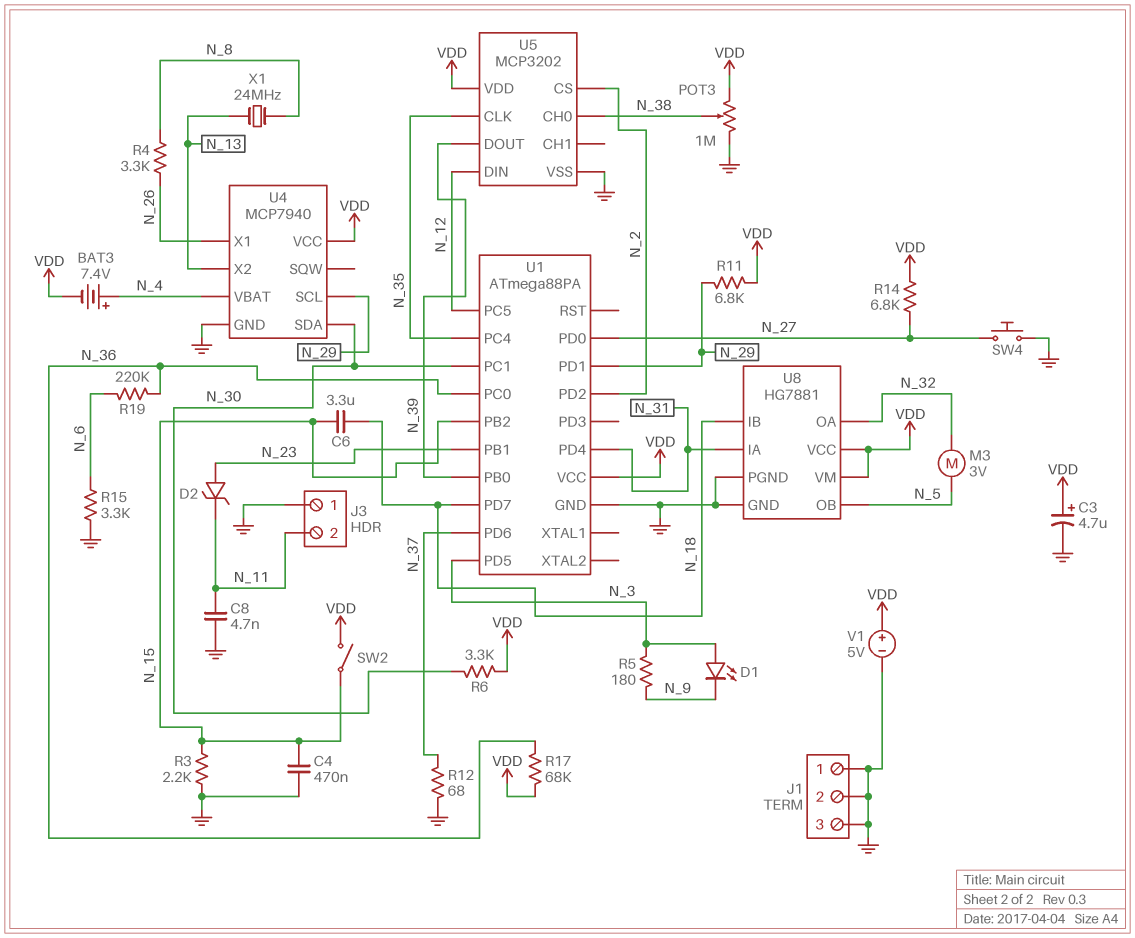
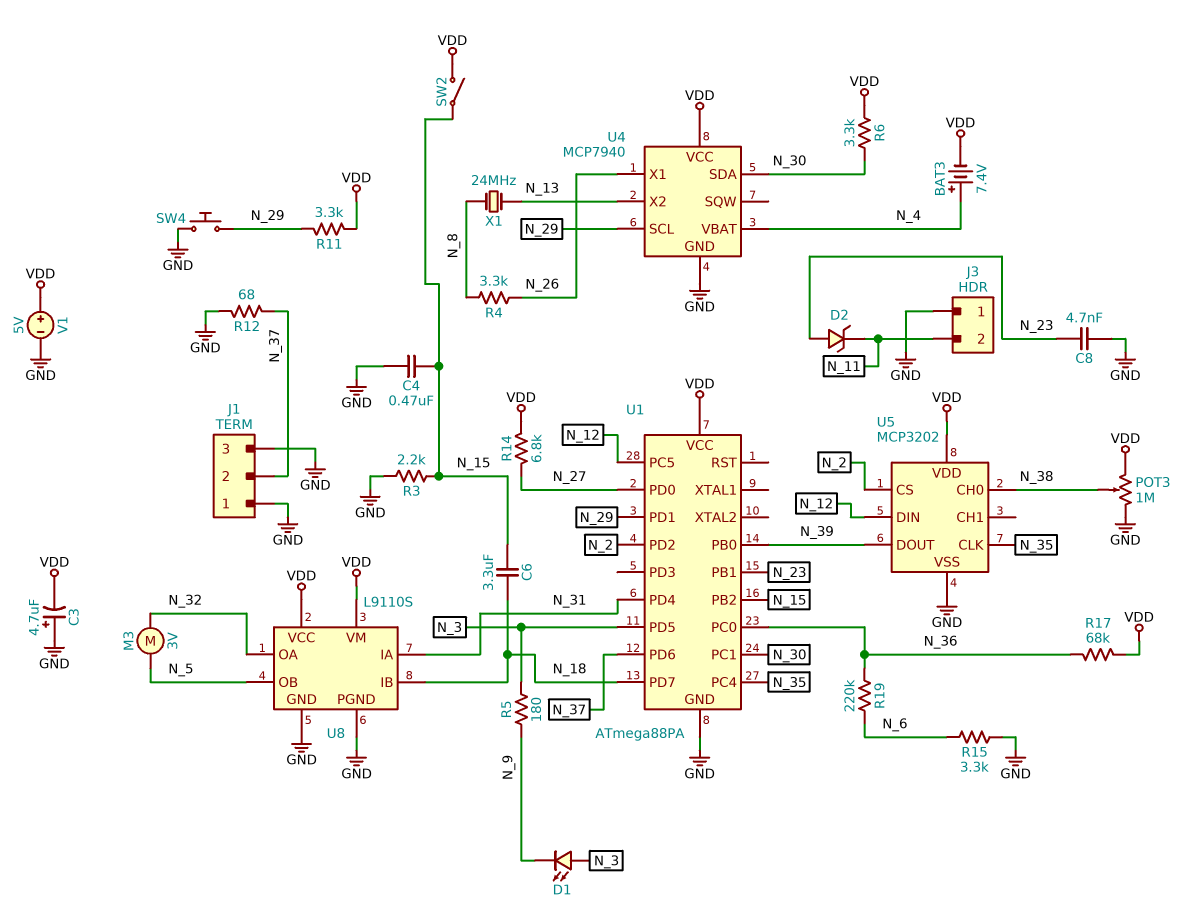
C3: 4.7uF (plus VDD, minus GND) -> 4.7uF (plus GND, minus VDD)
C8: 4.7nF (GND, N_11) -> 4.7nF (GND, N_23)
J1 pin 2: GND -> N_37
R11: 6.8k (N_29, VDD) -> 3.3k (N_29, VDD)
SW4: button (GND, N_27) -> button (GND, N_29)
U8: HG7881 -> L9110S

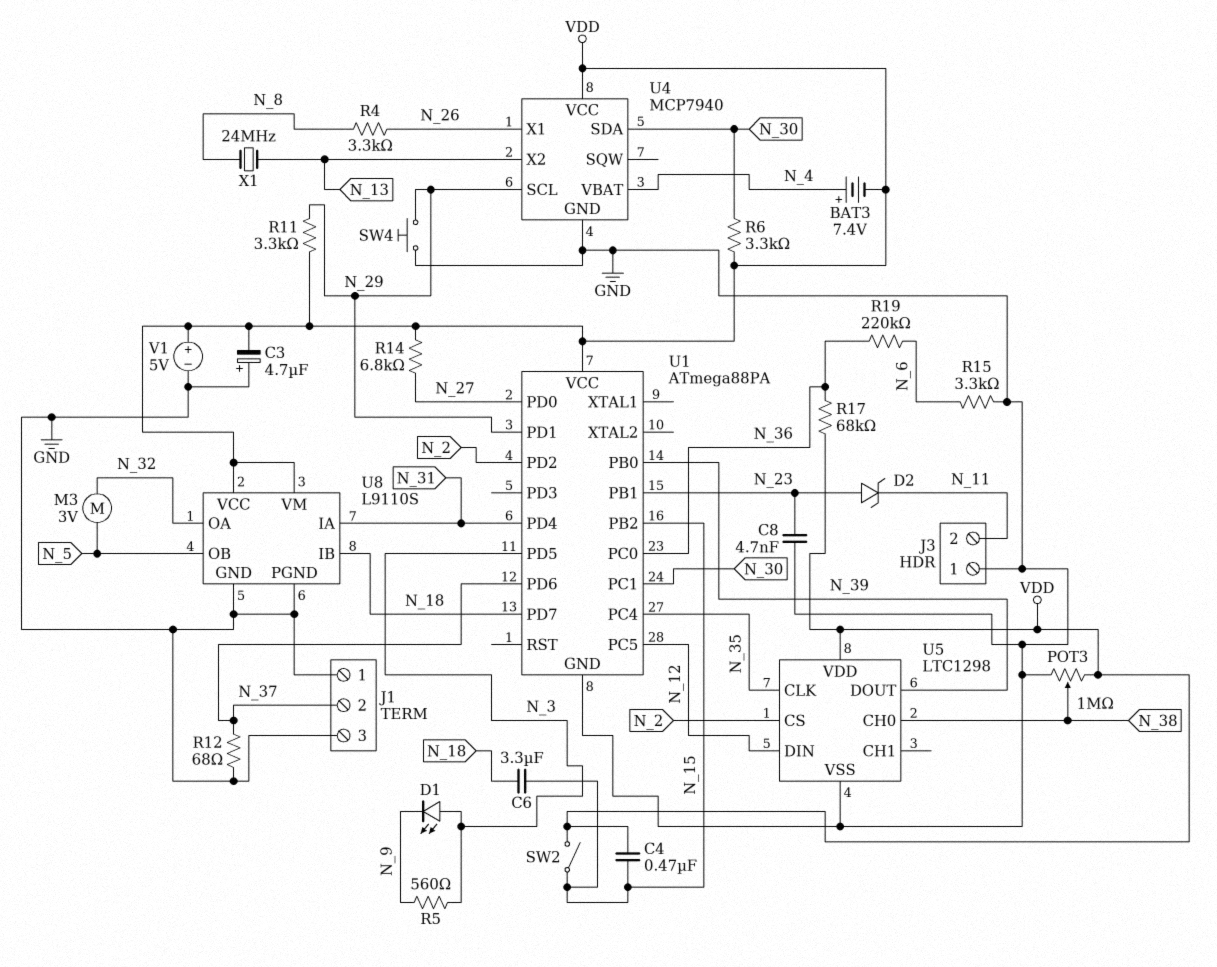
C4: 470nF (GND, N_15) -> 470nF (N_15, VDD)
R3: 2.2k (GND, N_15) -> none
R5: 180 (N_3, N_9) -> 560 (N_3, N_9)
U5: MCP3202 -> LTC1298

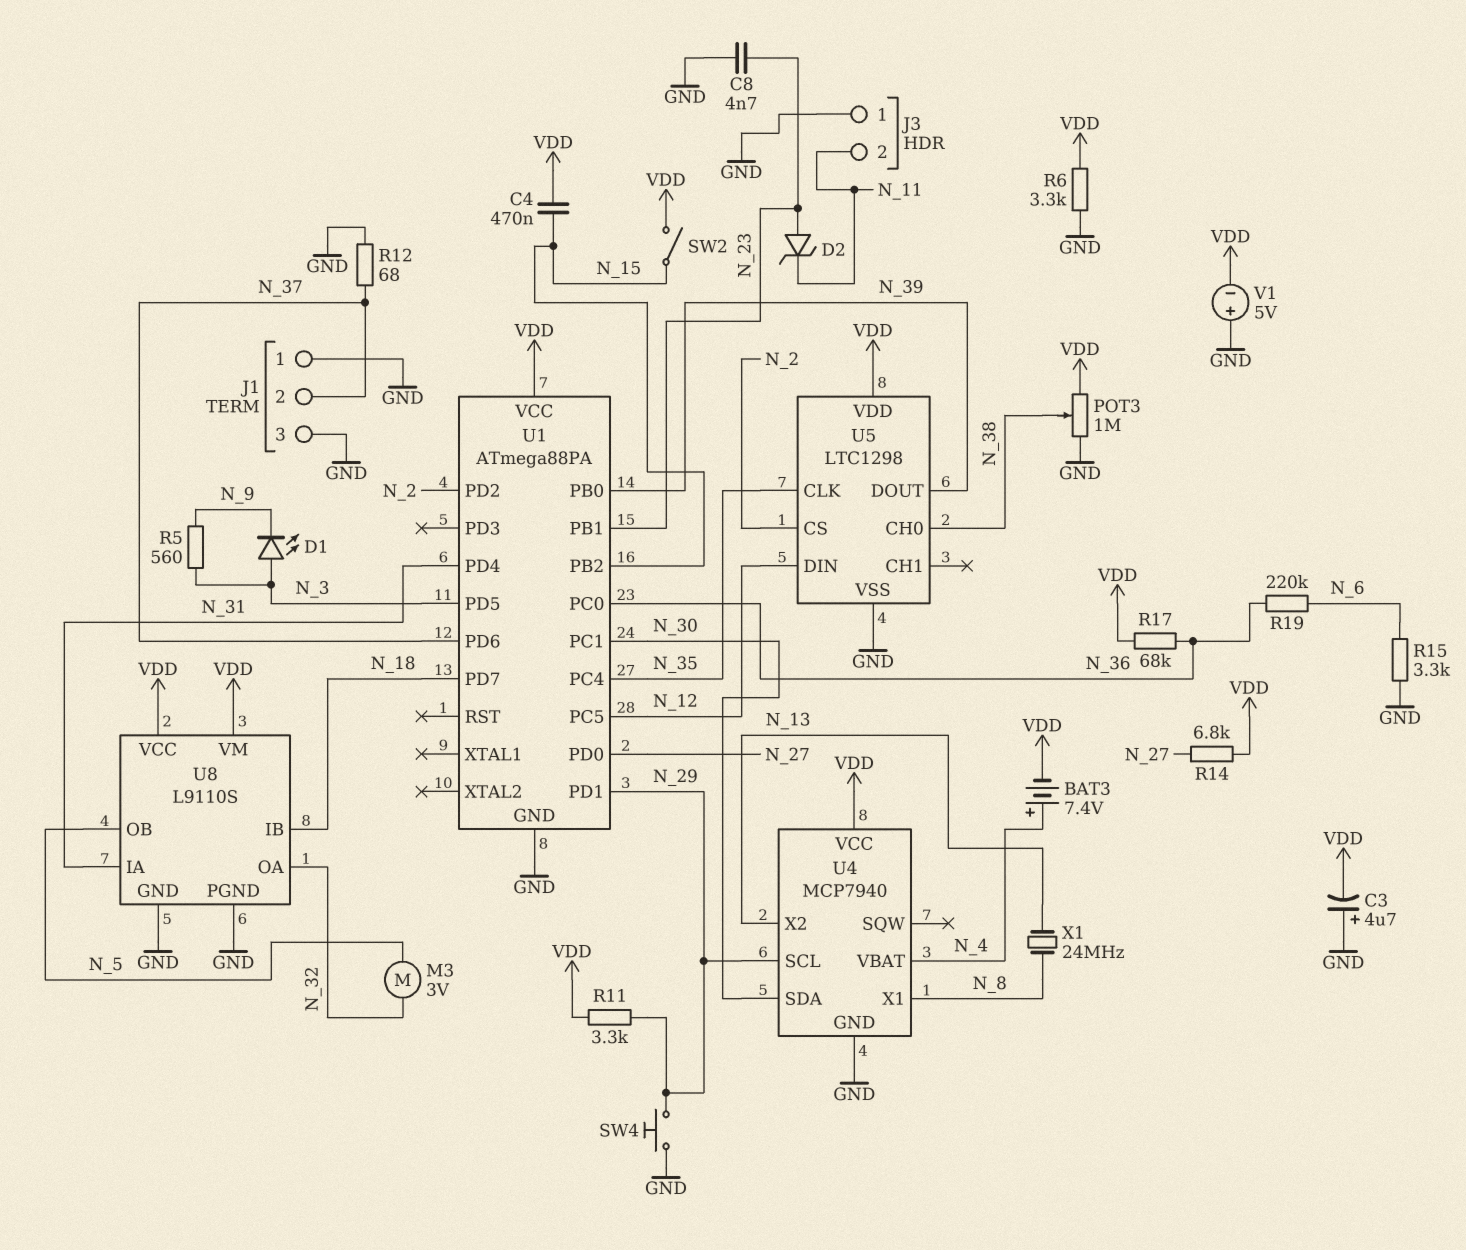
C6: 3.3uF (N_15, N_18) -> none
R4: 3.3k (N_8, N_26) -> none
R6: 3.3k (N_30, VDD) -> 3.3k (GND, VDD)
U4 pin X1: N_26 -> N_8
V1: 5V (plus VDD, minus GND) -> 5V (plus GND, minus VDD)

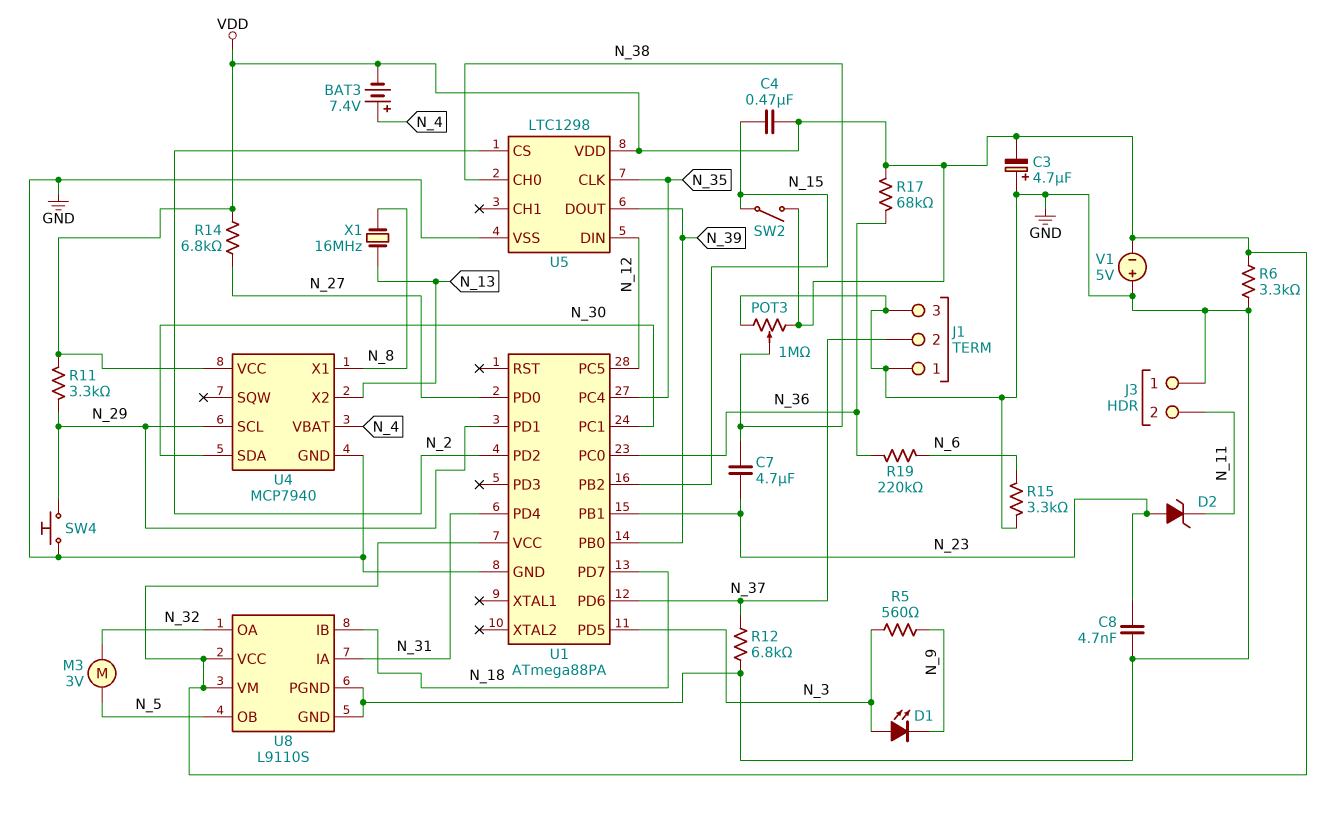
C7: none -> 4.7uF (N_23, N_38)
R12: 68 (GND, N_37) -> 6.8k (GND, N_37)
X1: 24MHz (N_8, N_13) -> 16MHz (N_8, N_13)

